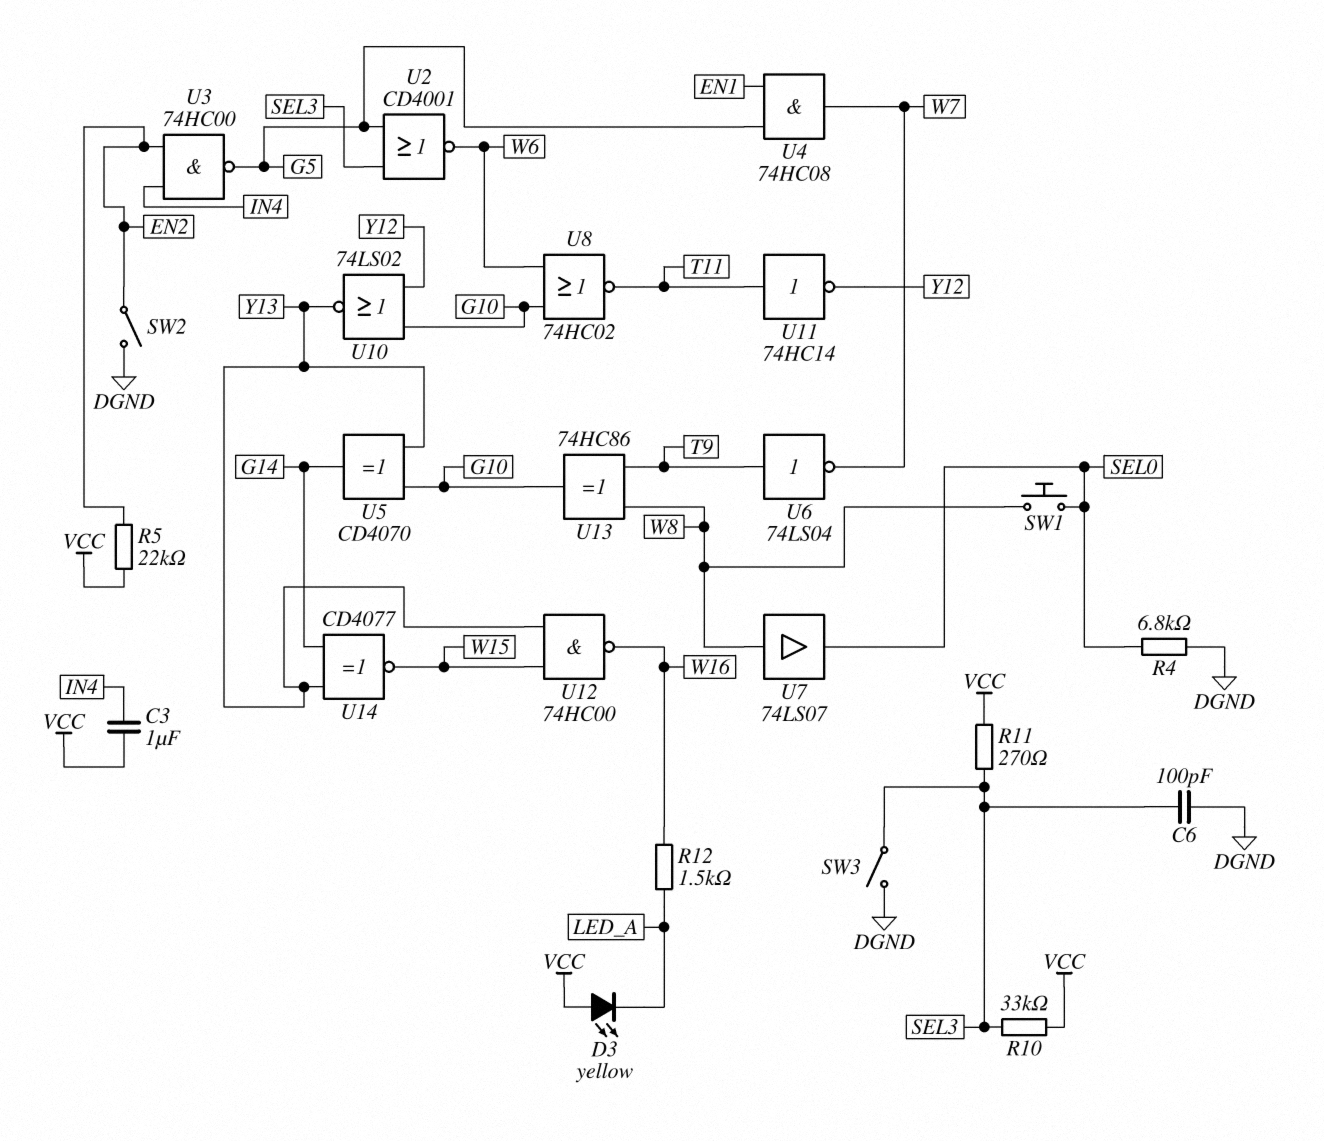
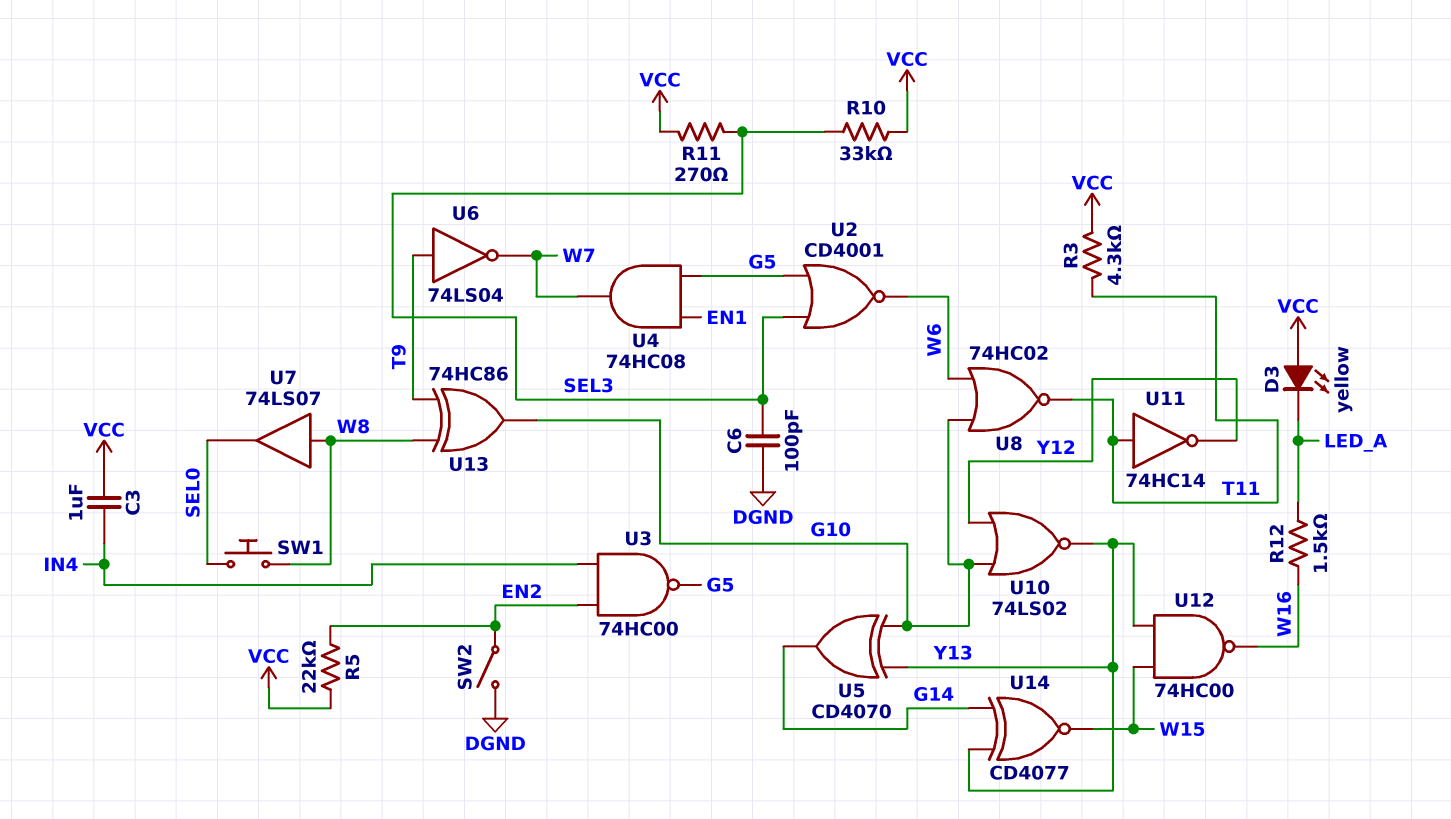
R3: none -> 4.3k (T11, VCC)
R4: 6.8k (DGND, SEL0) -> none
SW3: switch (DGND, SEL3) -> none

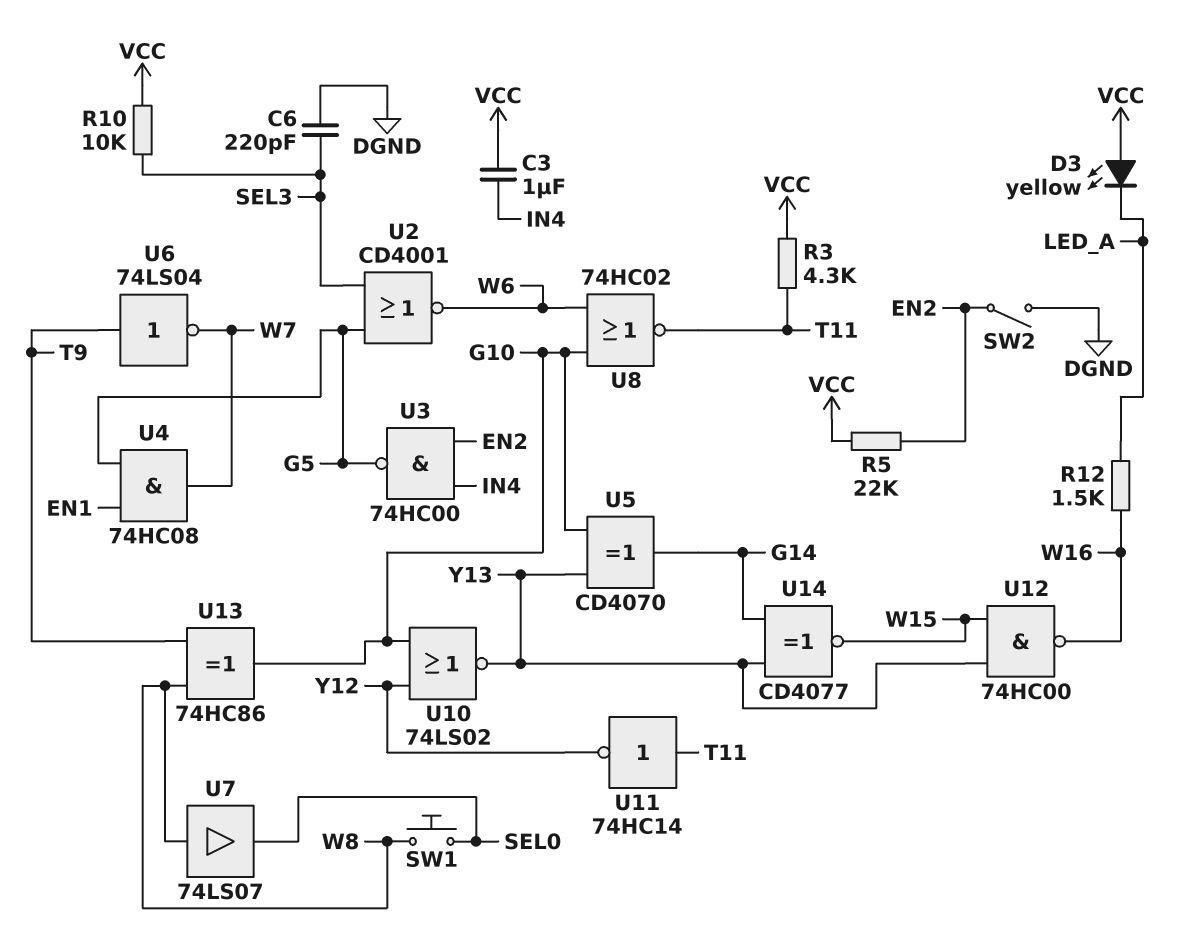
C6: 100pF (DGND, SEL3) -> 220pF (DGND, SEL3)
R10: 33k (SEL3, VCC) -> 10k (SEL3, VCC)
R11: 270 (SEL3, VCC) -> none

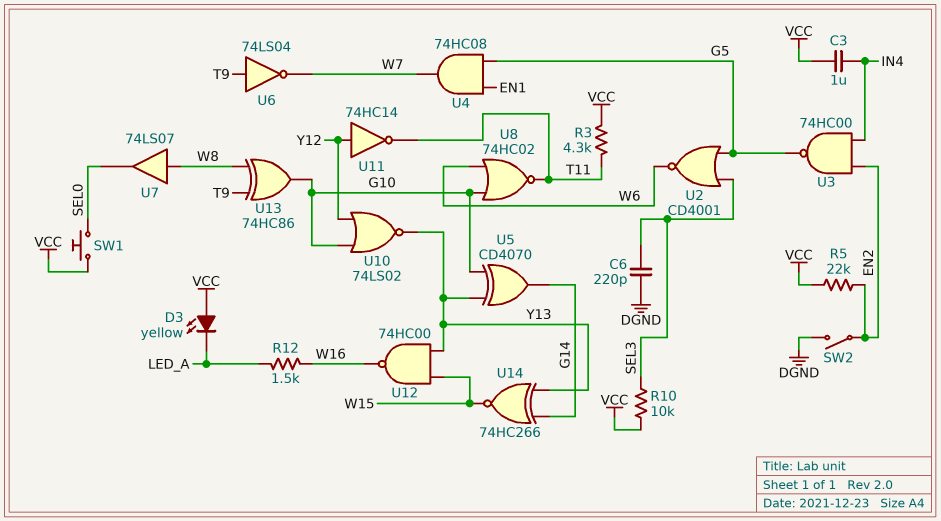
SW1: button (SEL0, W8) -> button (SEL0, VCC)
U11: NOT 74HC14 (in T11, out Y12) -> NOT 74HC14 (in Y12, out T11)
U14: XNOR CD4077 (in G14, in Y13, out W15) -> XNOR 74HC266 (in G14, in Y13, out W15)

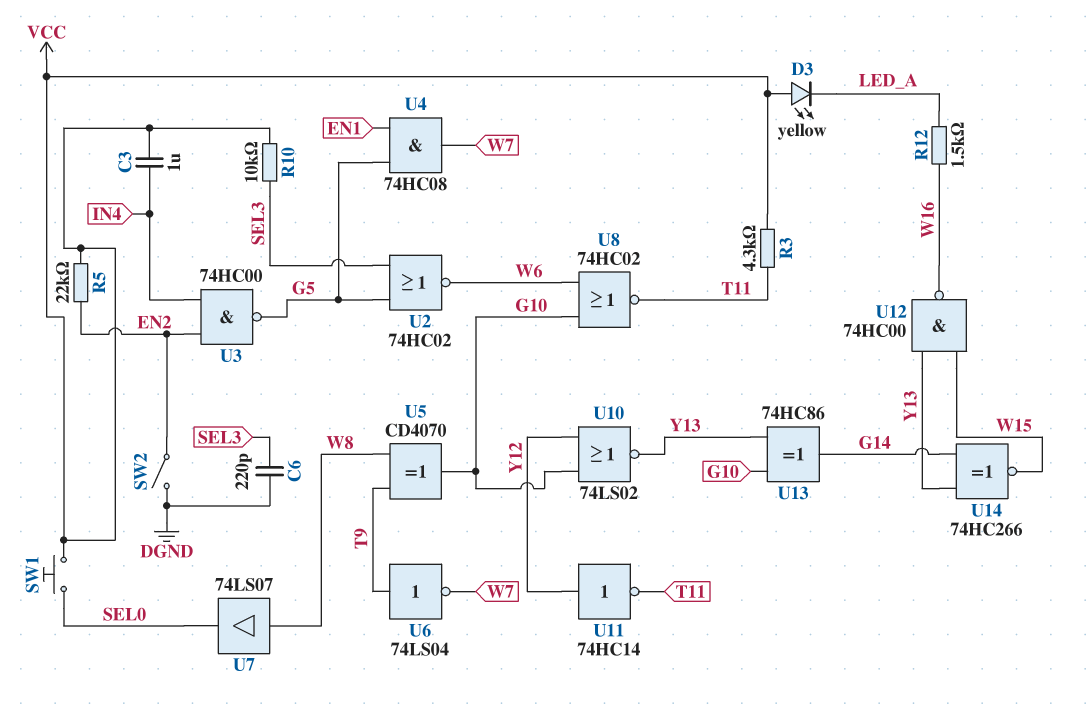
U2: NOR CD4001 (in G5, in SEL3, out W6) -> NOR 74HC02 (in G5, in SEL3, out W6)
U5: XOR CD4070 (in G10, in Y13, out G14) -> XOR CD4070 (in T9, in W8, out G10)
U13: XOR 74HC86 (in T9, in W8, out G10) -> XOR 74HC86 (in G10, in Y13, out G14)

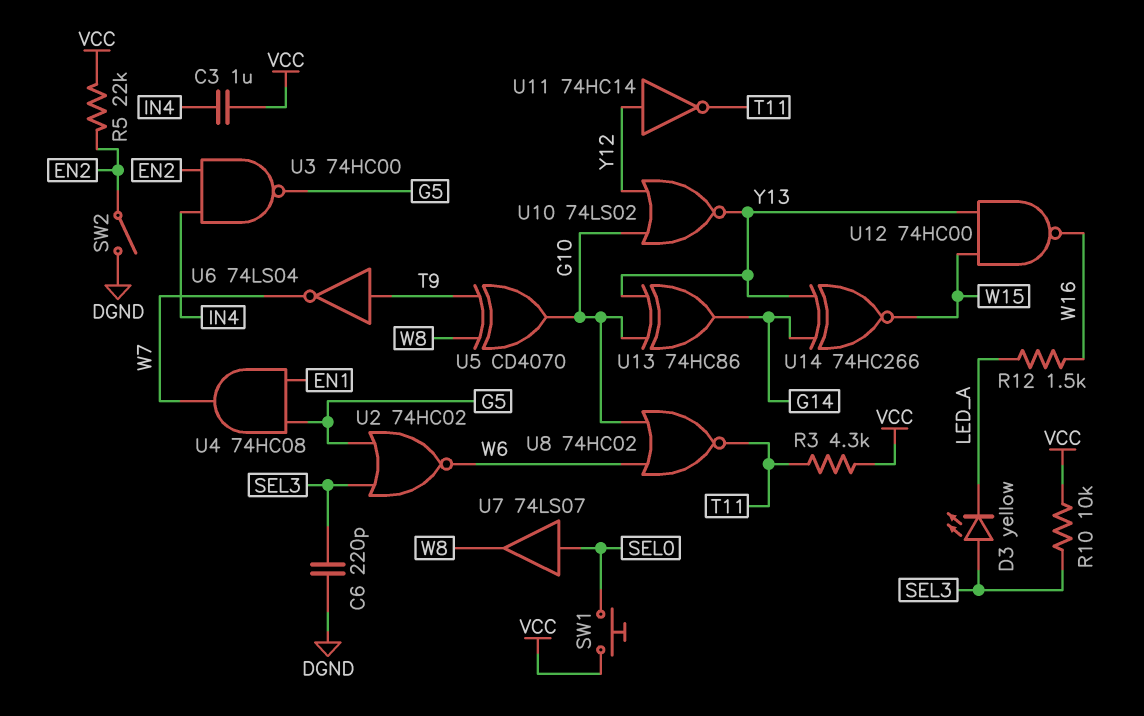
D3: LED yellow (A VCC, K LED_A) -> LED yellow (A SEL3, K LED_A)
U7: buffer 74LS07 (in W8, out SEL0) -> buffer 74LS07 (in SEL0, out W8)

